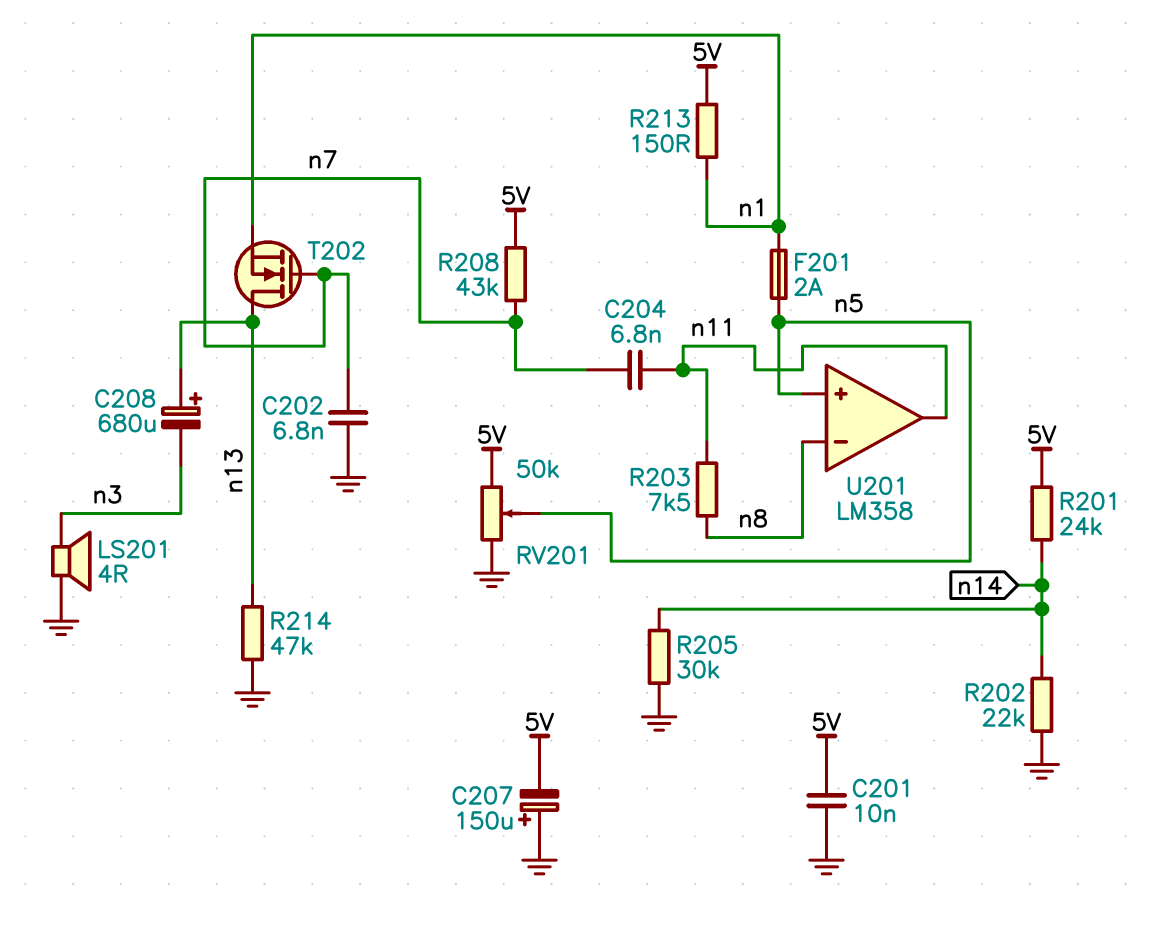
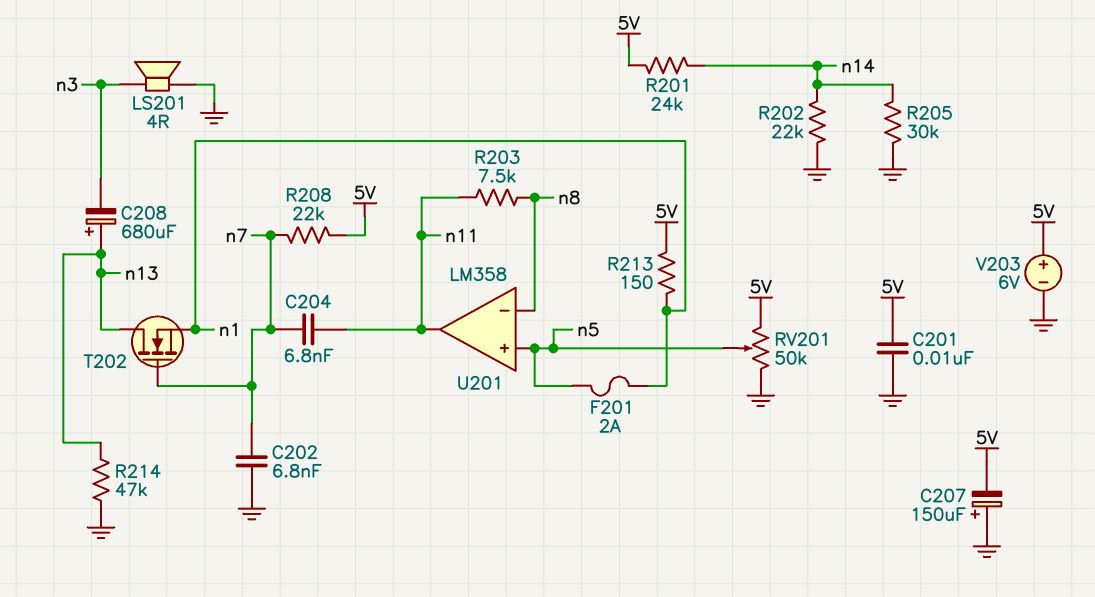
R208: 43k (5V, n7) -> 22k (5V, n7)
V203: none -> 6V (plus 5V, minus GND)

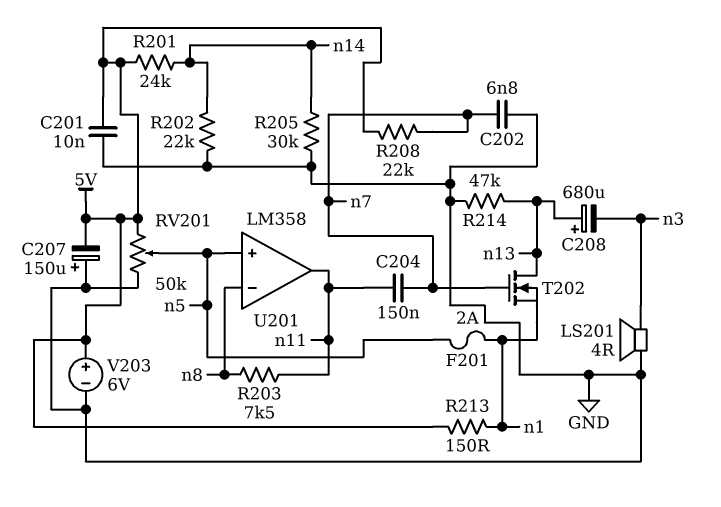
C204: 6.8nF (n7, n11) -> 150nF (n7, n11)

